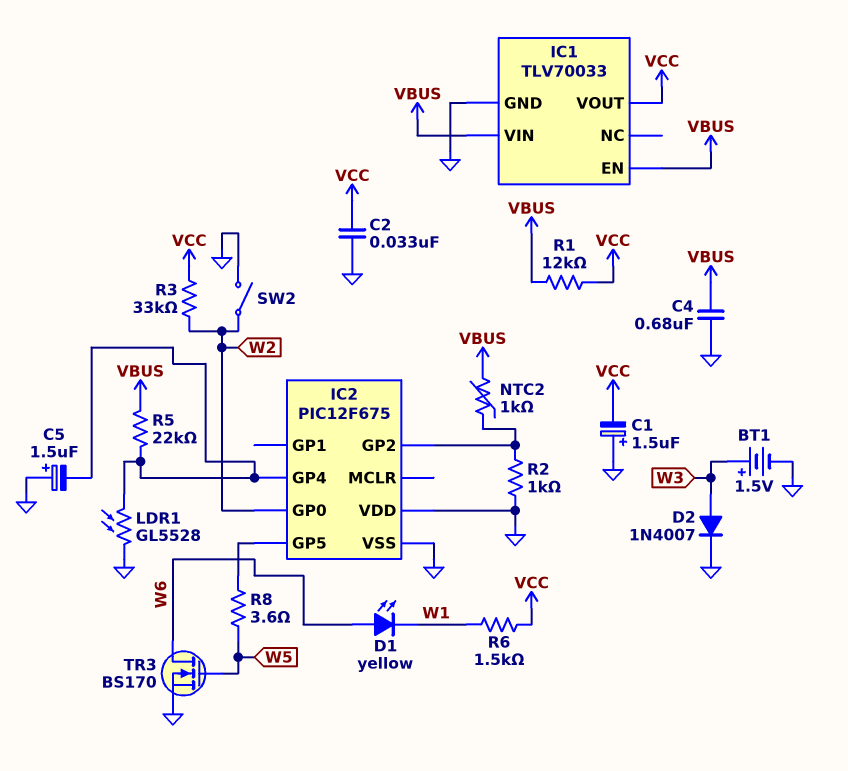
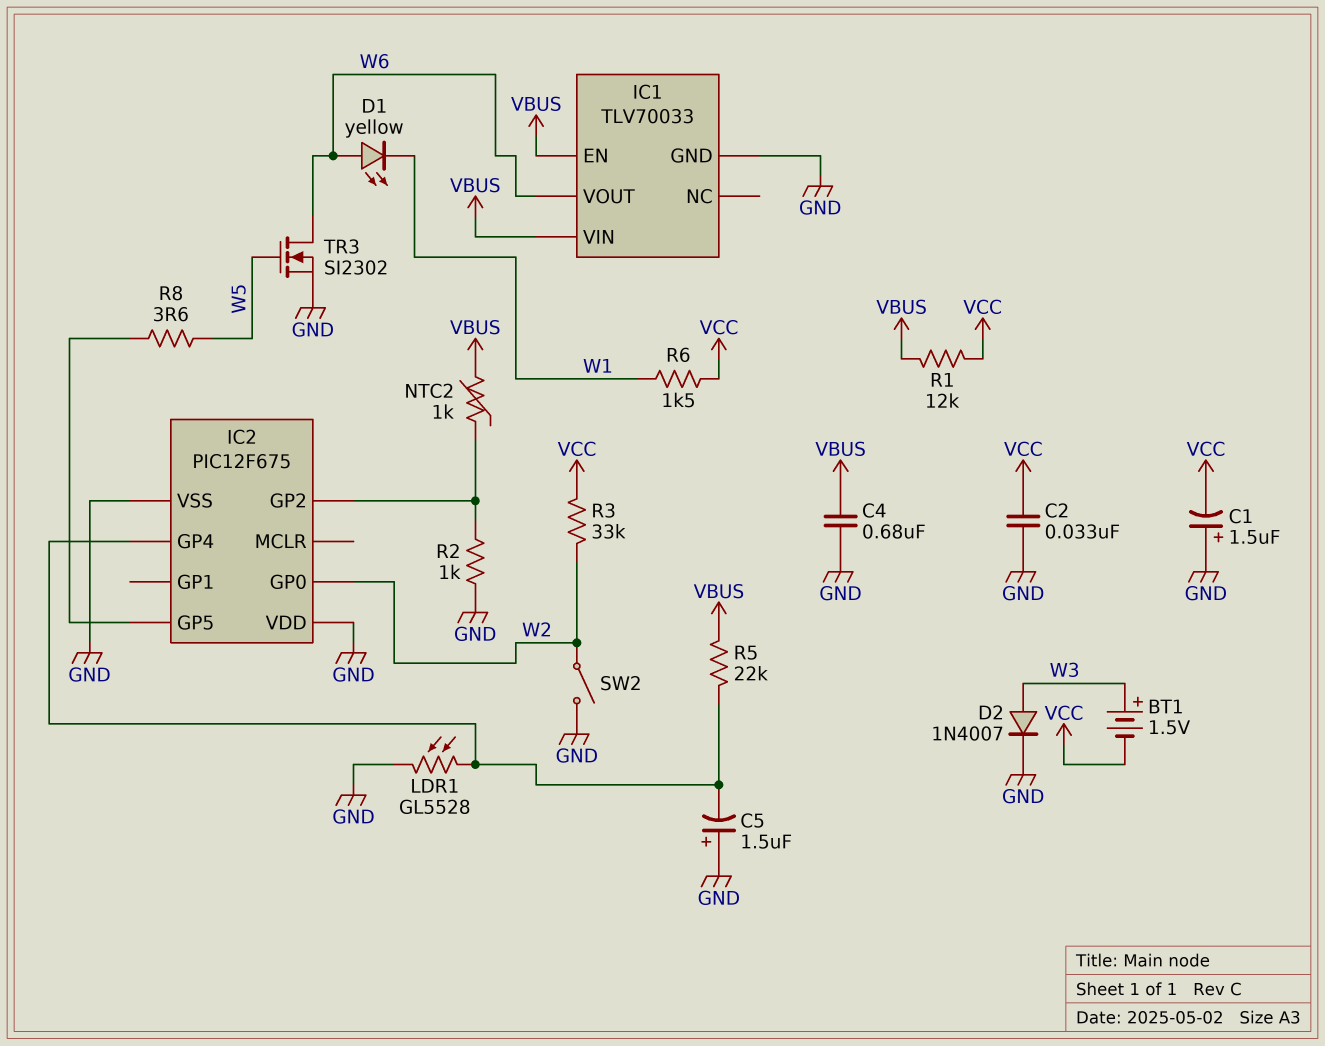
BT1: 1.5V (plus W3, minus GND) -> 1.5V (plus W3, minus VCC)
IC1 pin VOUT: VCC -> W6
TR3: NMOS BS170 (G W5, D W6, S GND) -> NMOS SI2302 (G W5, D W6, S GND)

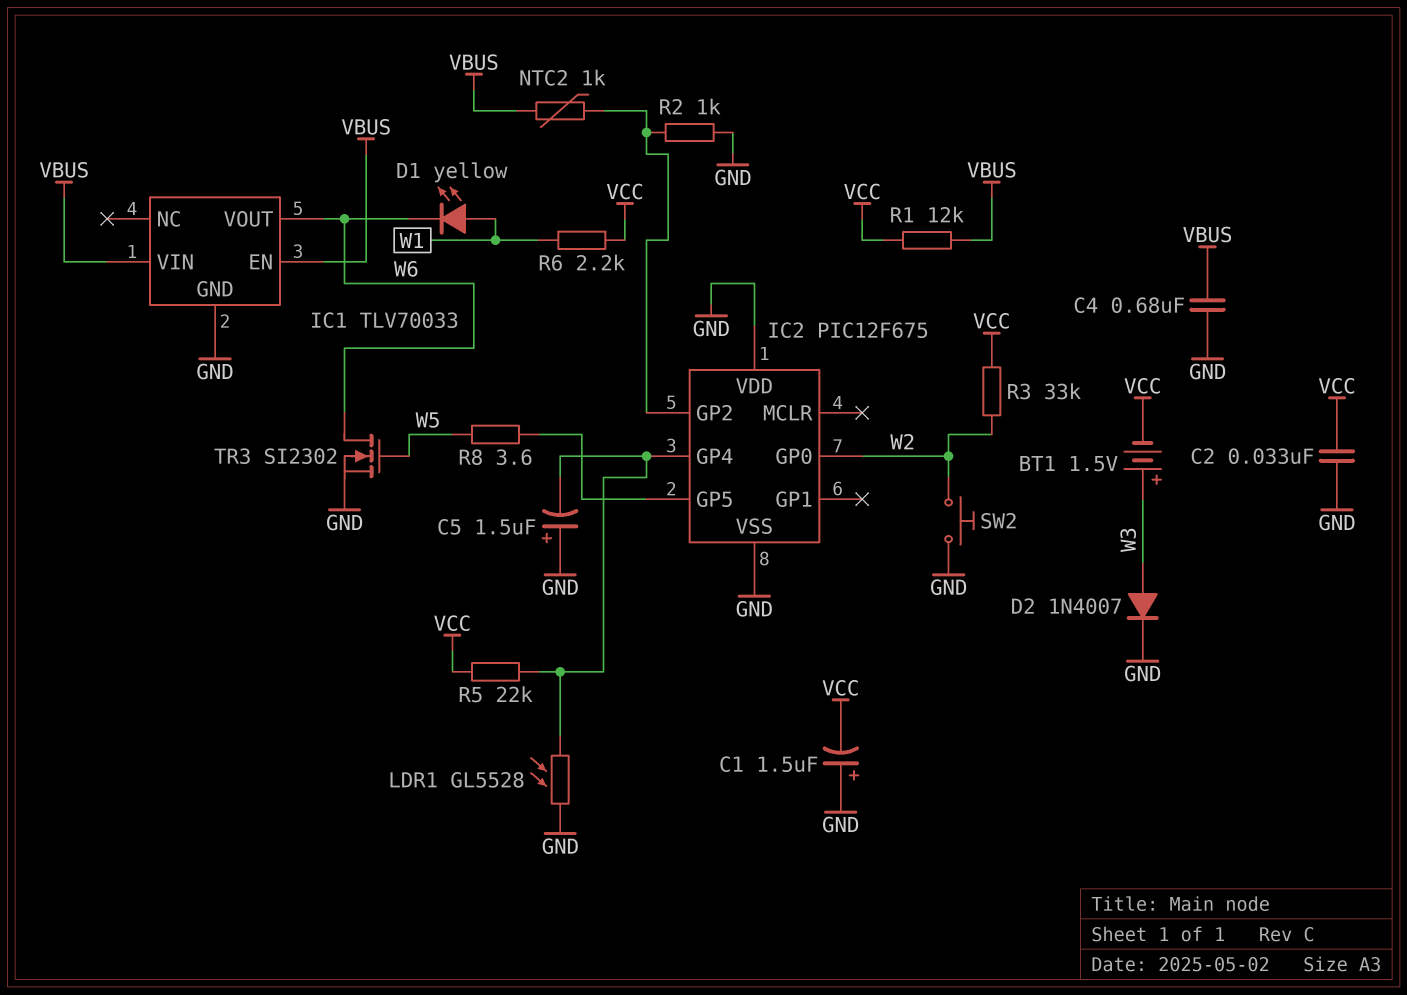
D1: LED yellow (A W6, K W1) -> LED yellow (A W1, K W6)
R5: 22k (IC2/GP4, VBUS) -> 22k (IC2/GP4, VCC)
R6: 1.5k (VCC, W1) -> 2.2k (VCC, W1)
SW2: switch (GND, W2) -> button (GND, W2)

